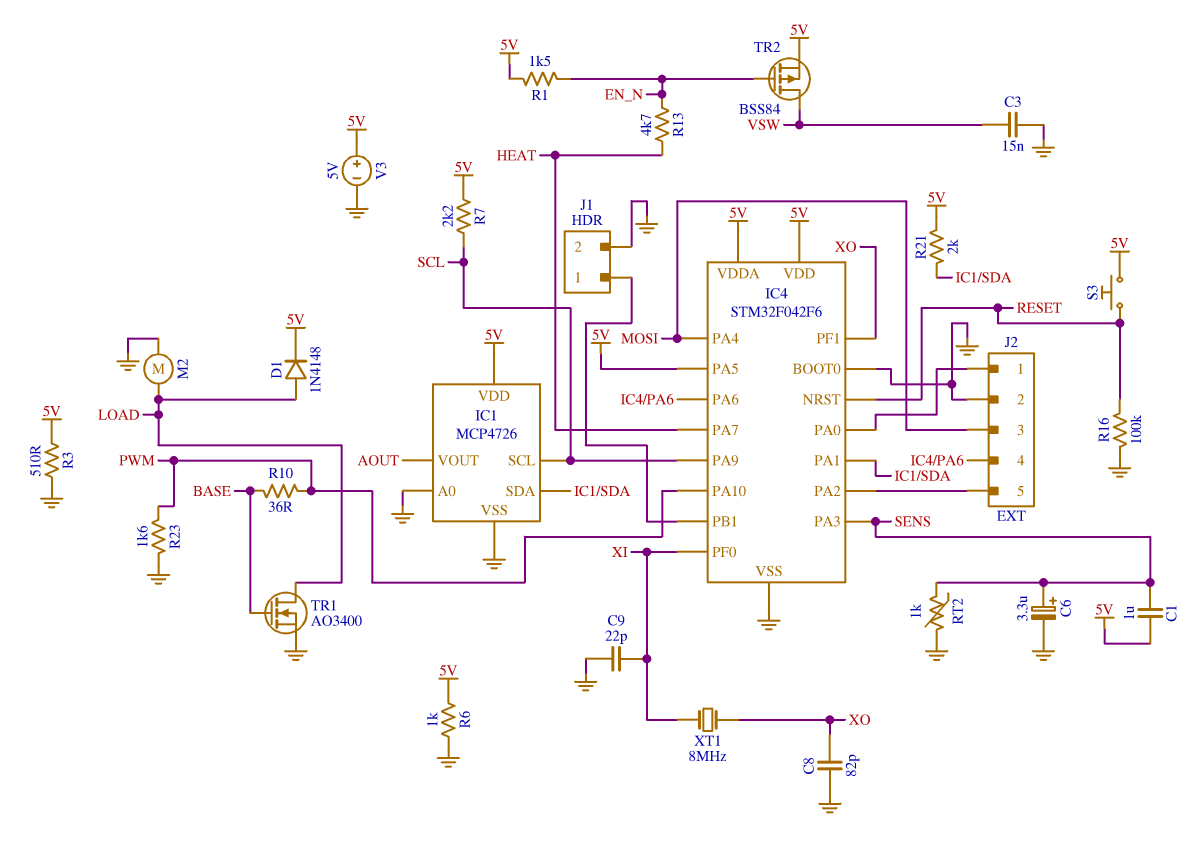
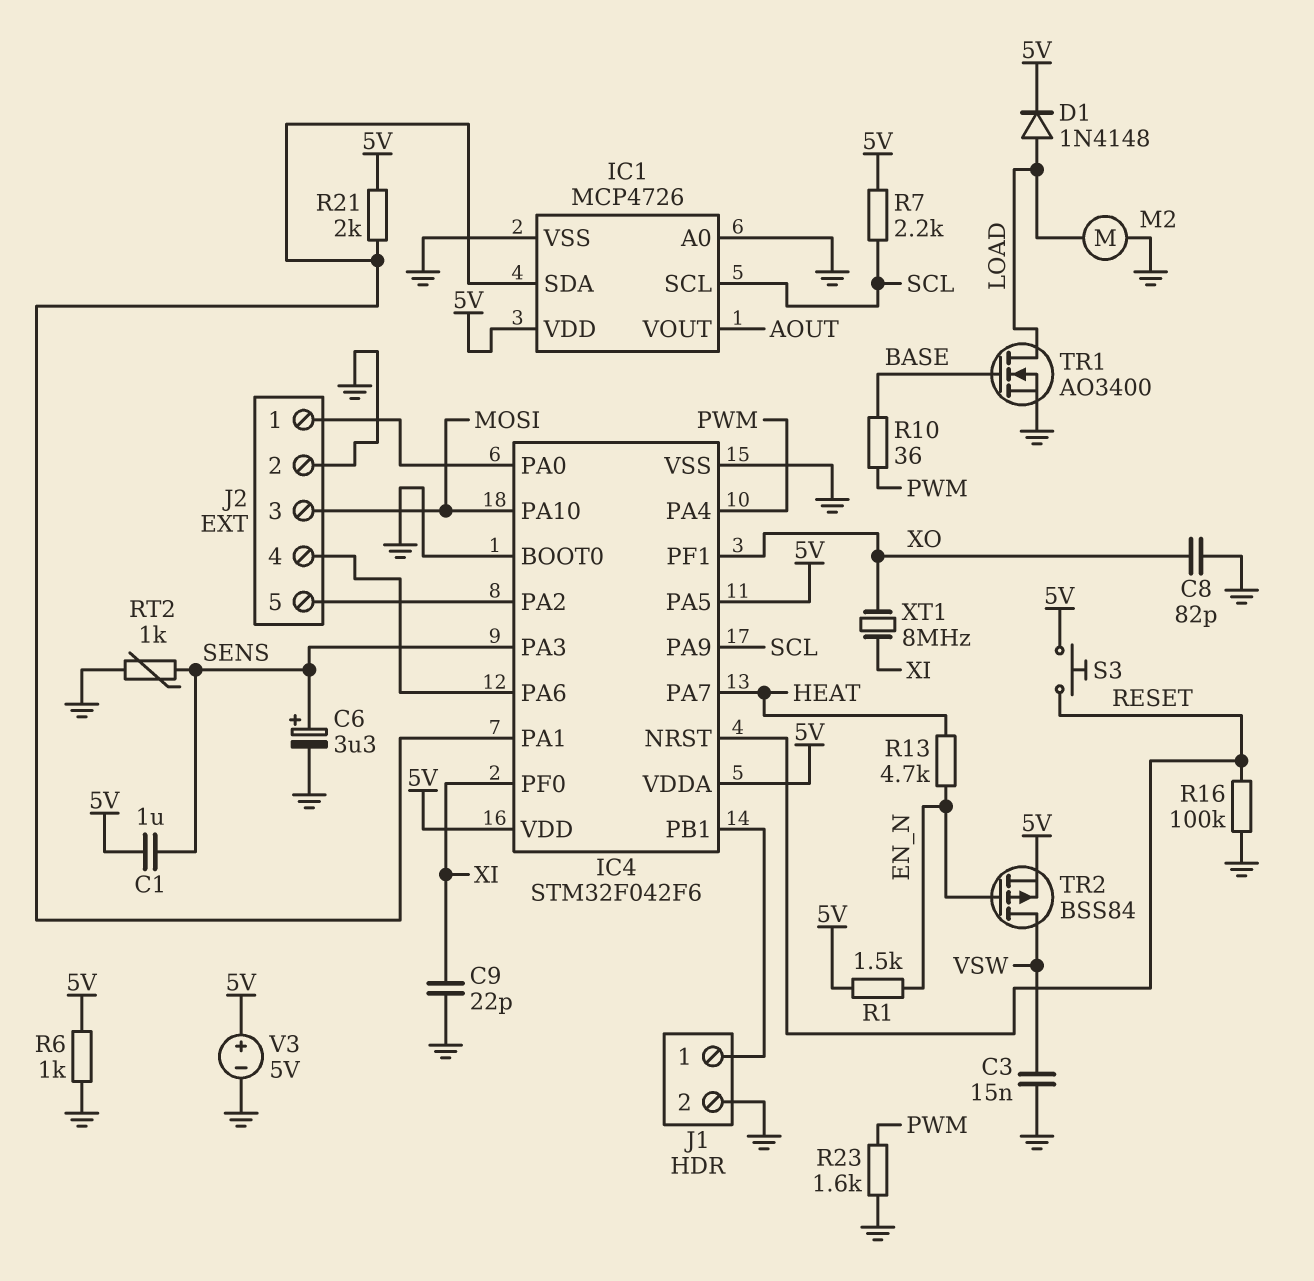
IC4 pin PA4: MOSI -> PWM
IC4 pin PA10: PWM -> MOSI
R3: 510 (5V, GND) -> none

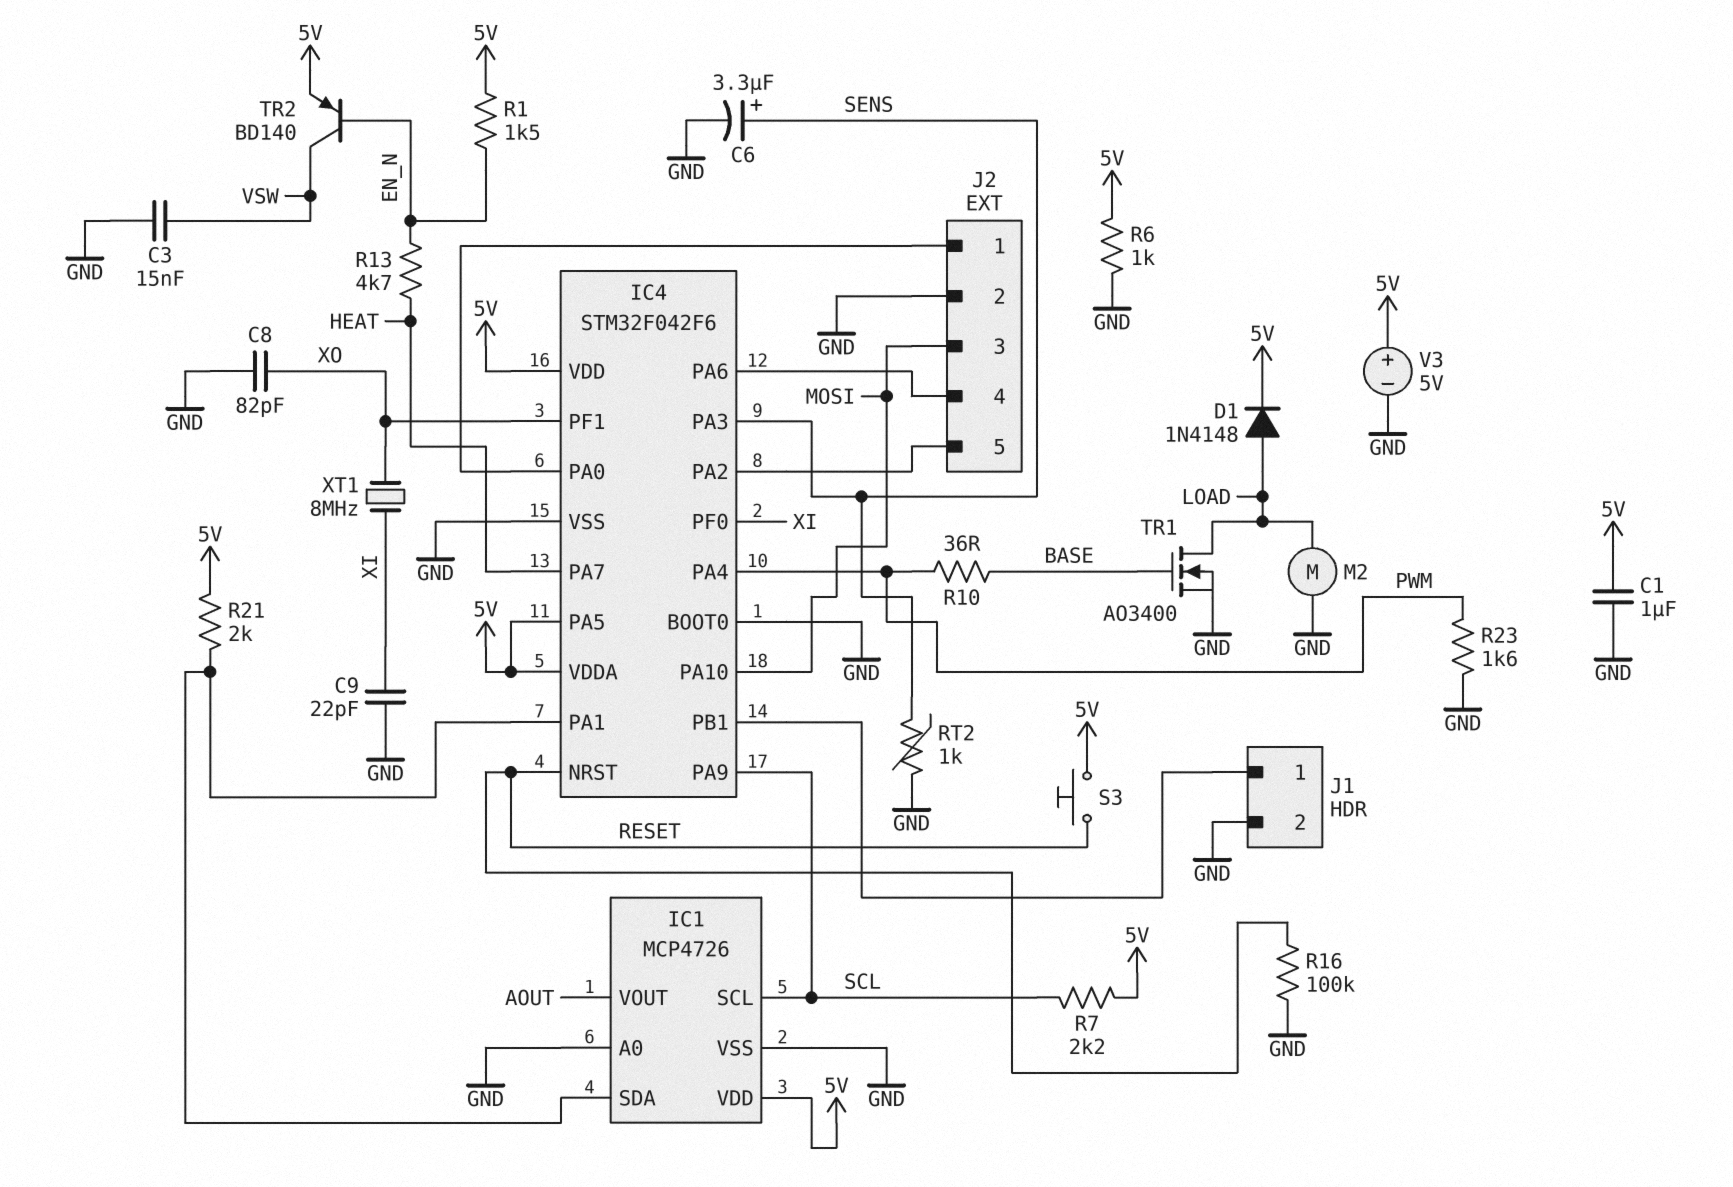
C1: 1uF (5V, SENS) -> 1uF (5V, GND)
TR2: PMOS BSS84 (G EN_N, D VSW, S 5V) -> PNP BD140 (B EN_N, C VSW, E 5V)

